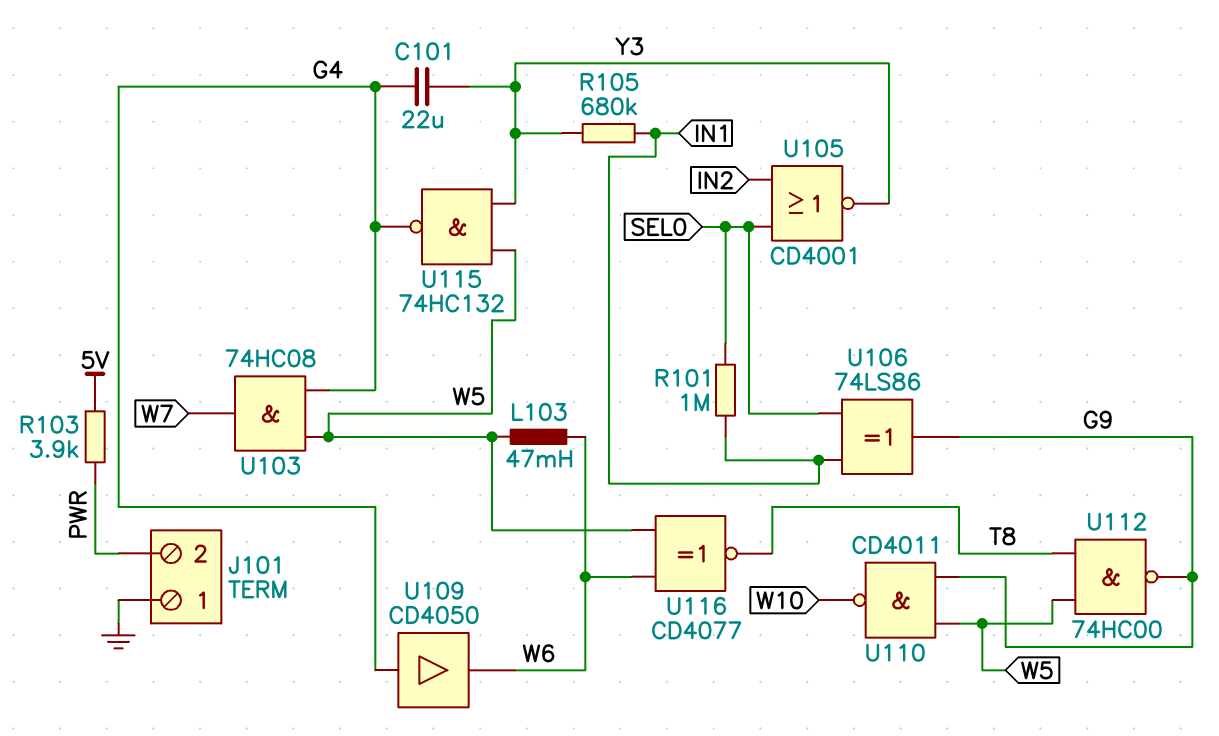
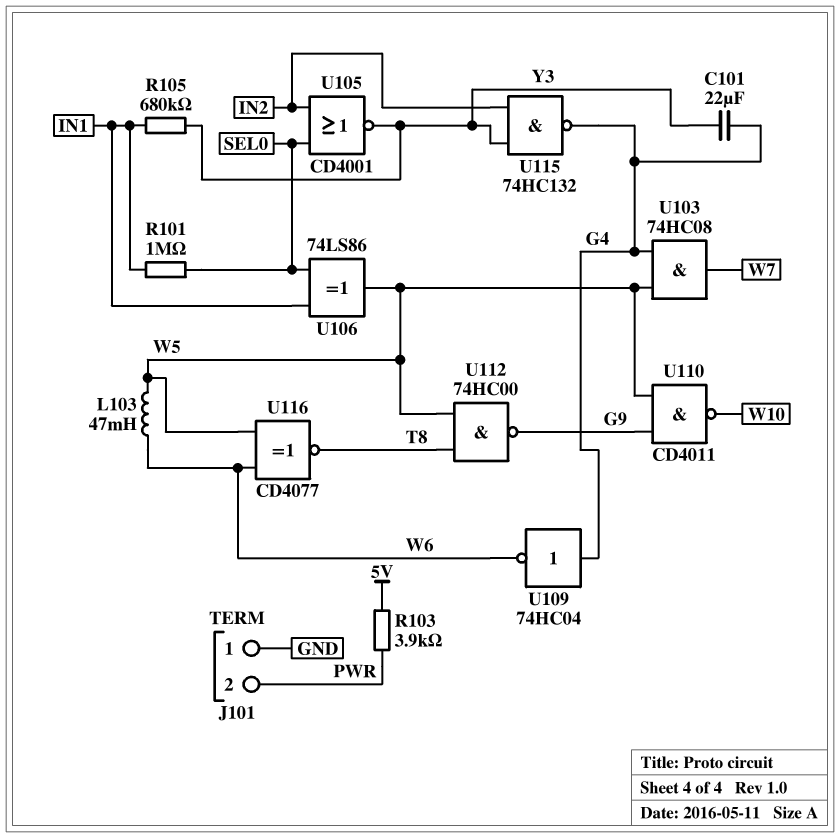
U106: XOR 74LS86 (in IN1, in SEL0, out G9) -> XOR 74LS86 (in IN1, in SEL0, out W5)
U109: buffer CD4050 (in G4, out W6) -> NOT 74HC04 (in G4, out W6)
U115: NAND 74HC132 (in W5, in Y3, out G4) -> NAND 74HC132 (in IN2, in Y3, out G4)

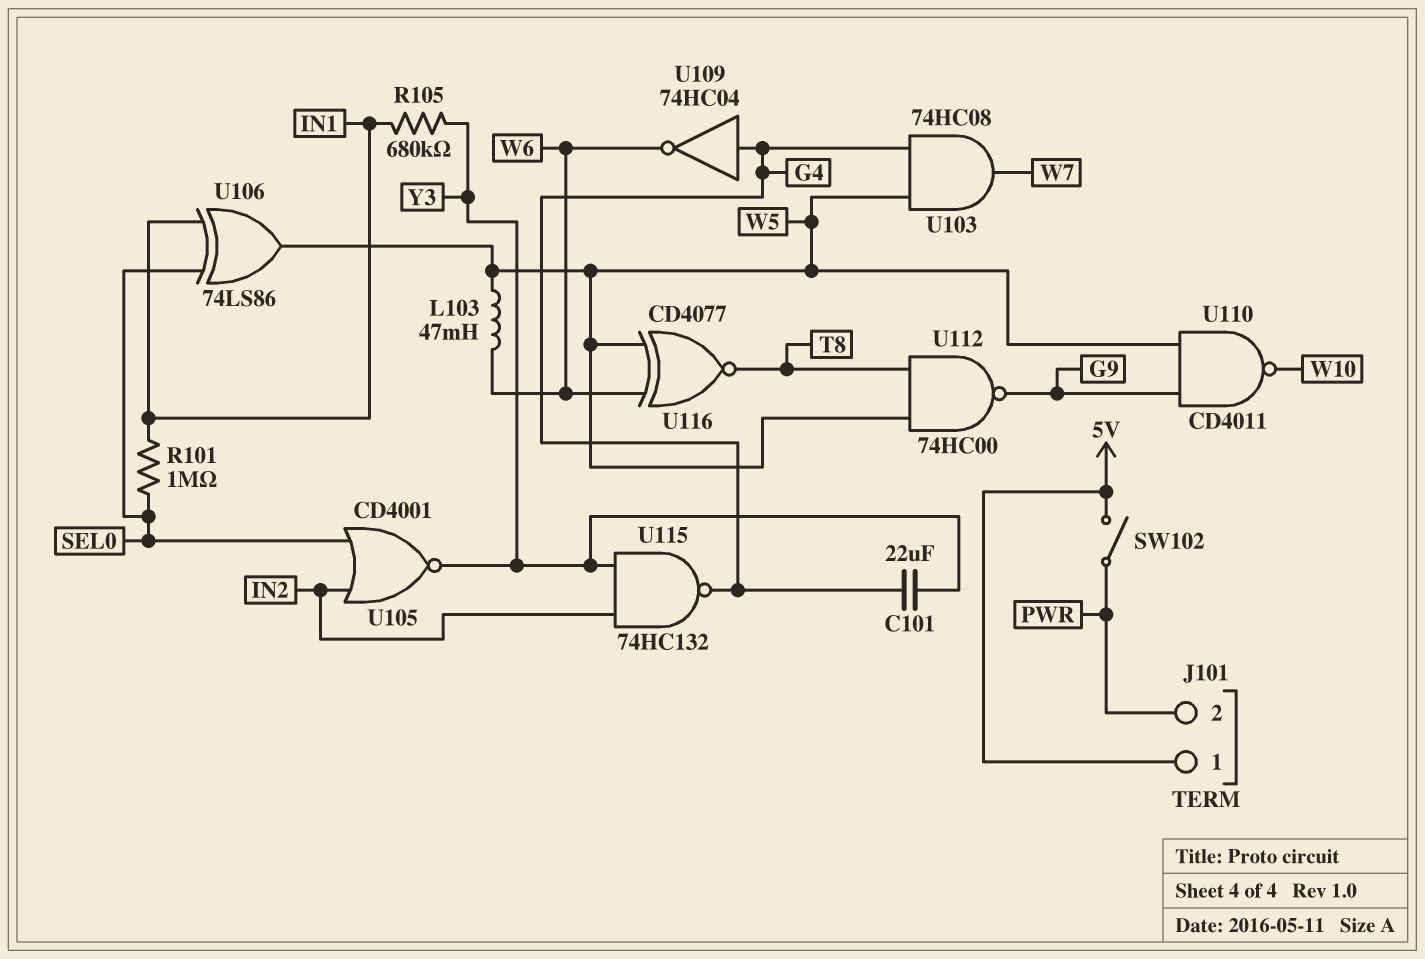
J101 pin 1: GND -> 5V
R103: 3.9k (5V, PWR) -> none
SW102: none -> switch (5V, PWR)

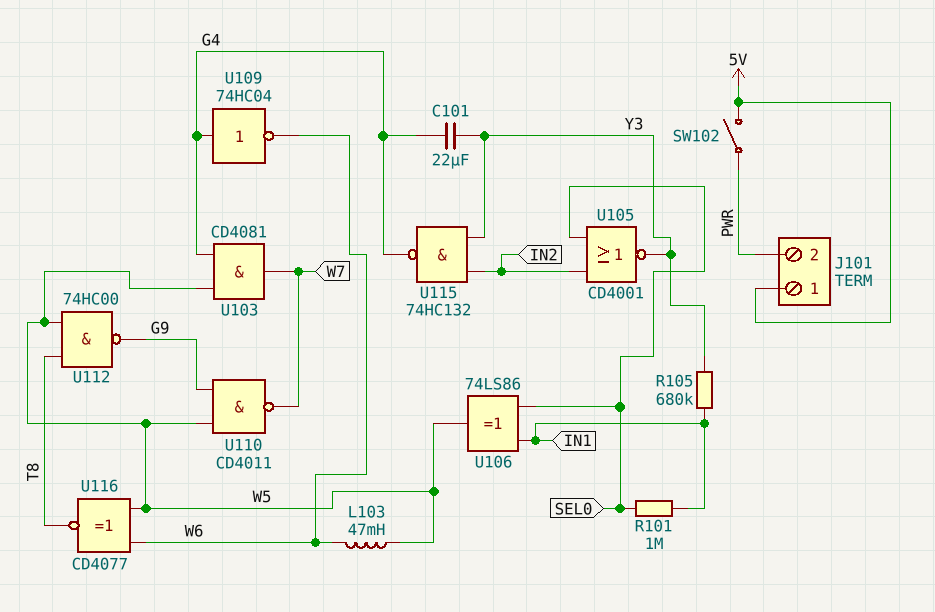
U103: AND 74HC08 (in G4, in W5, out W7) -> AND CD4081 (in G4, in W5, out W7)
U110: NAND CD4011 (in G9, in W5, out W10) -> NAND CD4011 (in G9, in W5, out W7)

